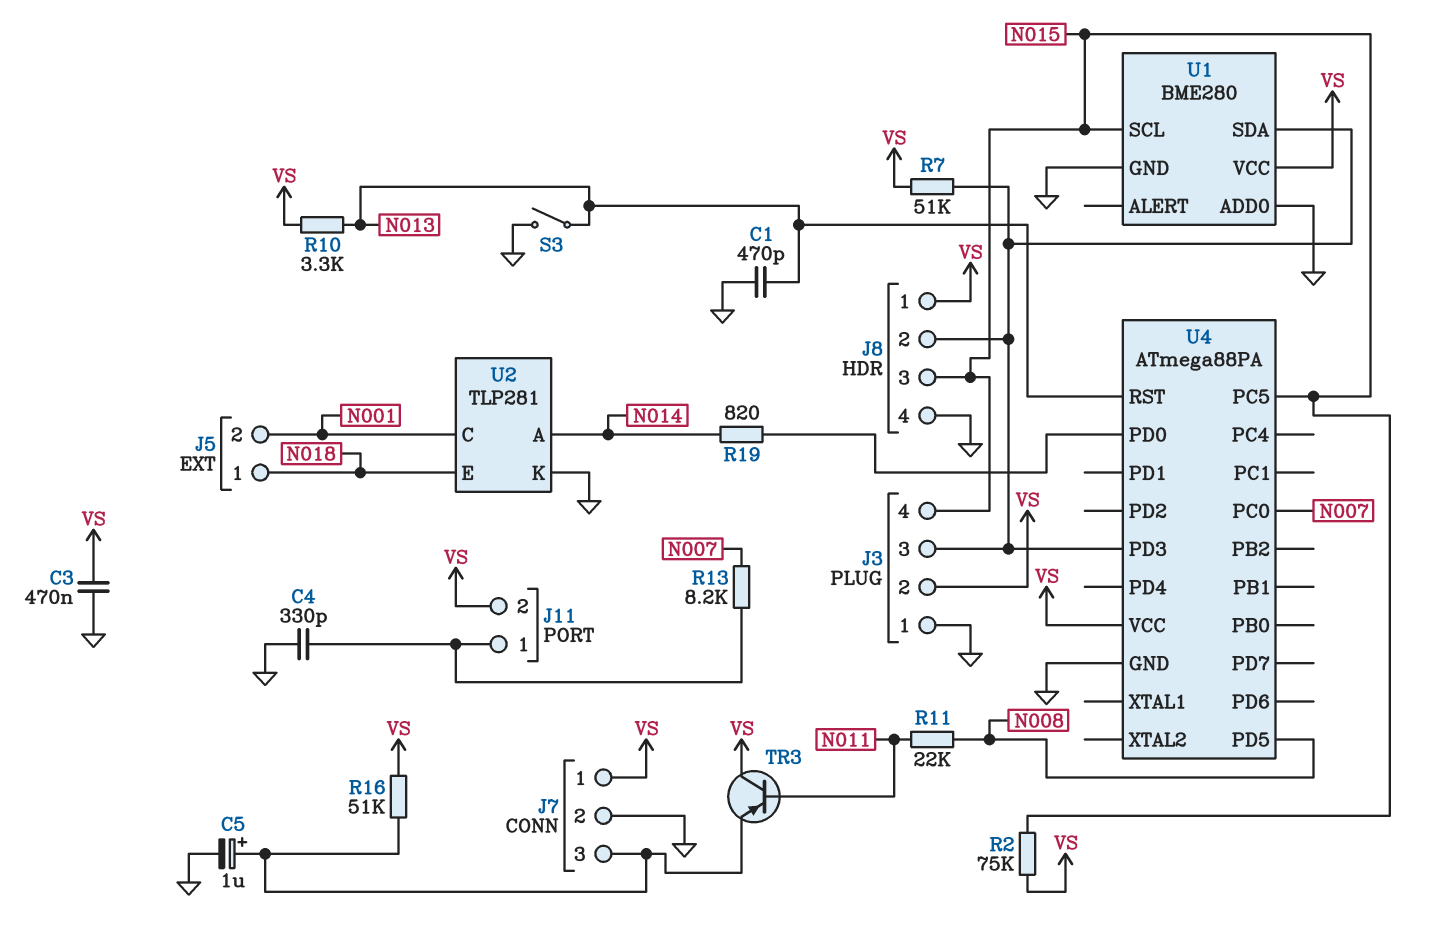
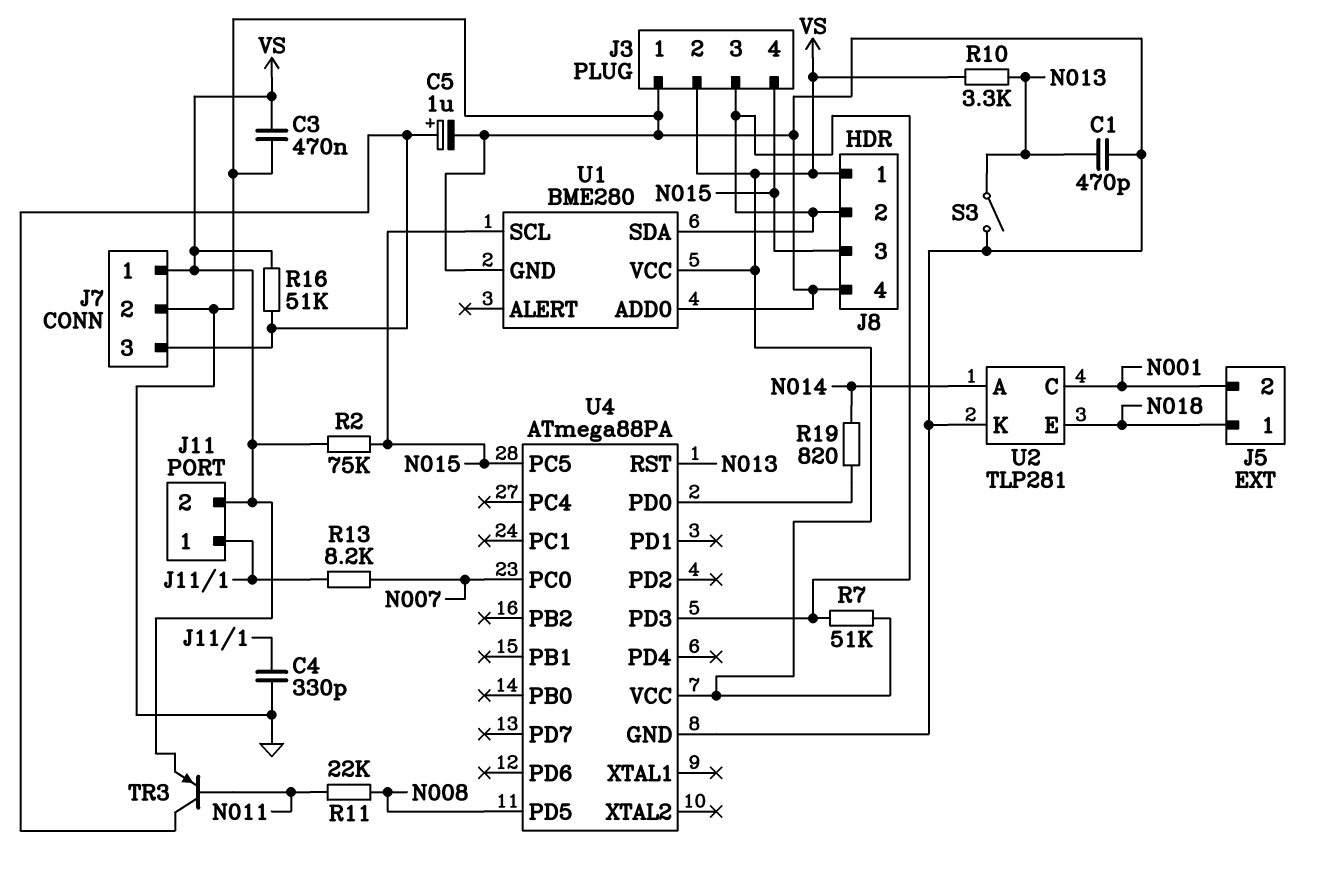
TR3: PNP (B N011, C VS, E J7/3) -> PNP (B N011, C J7/3, E VS)

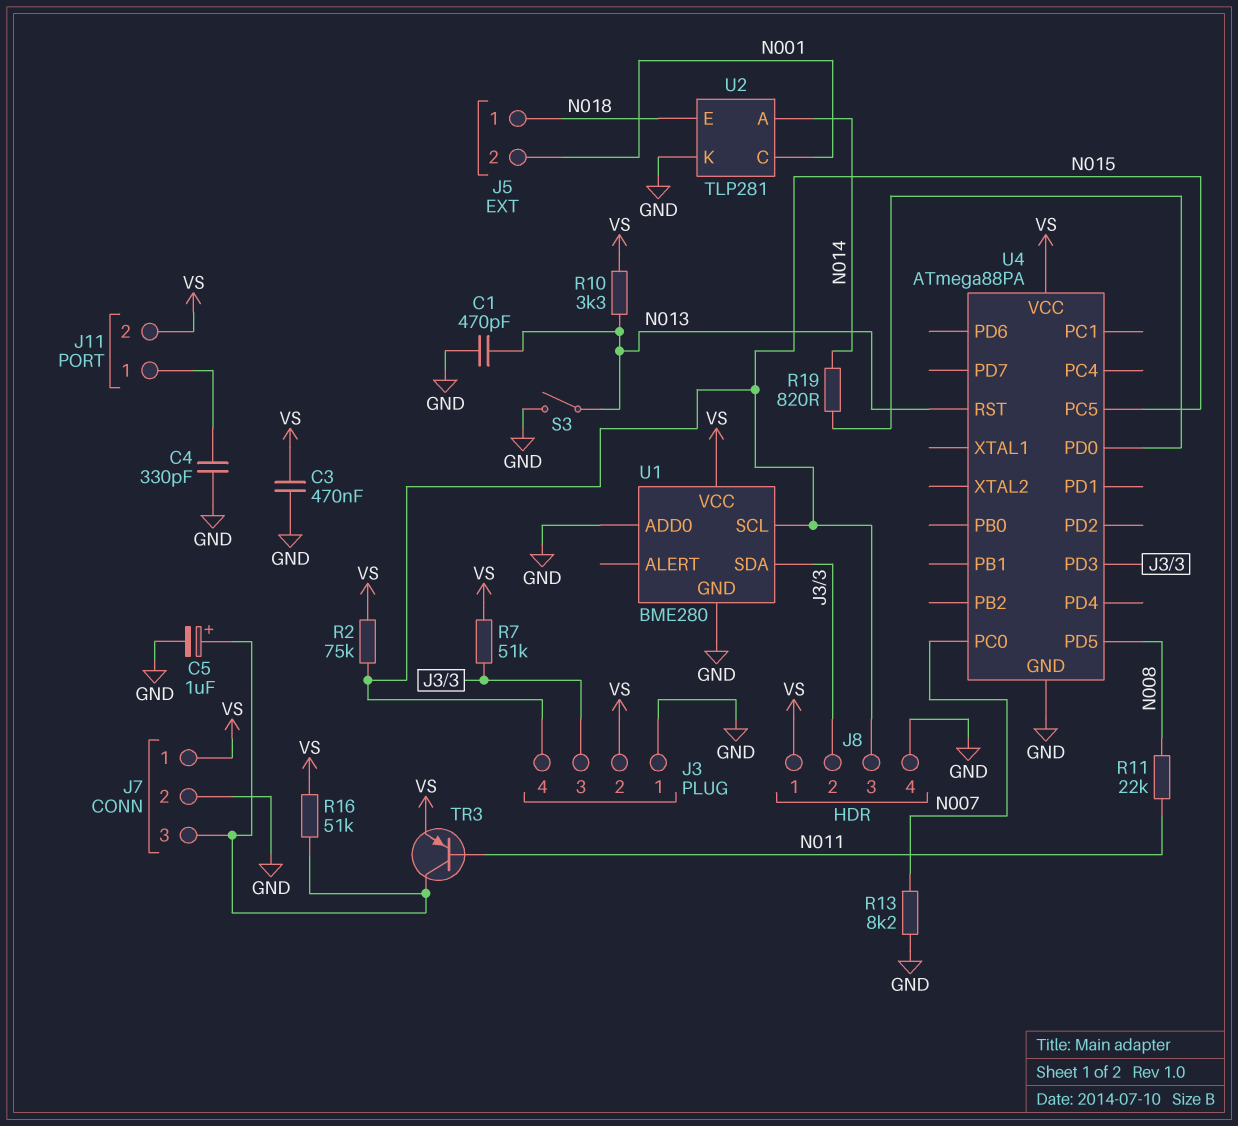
R13: 8.2k (J11/1, N007) -> 8.2k (GND, N007)

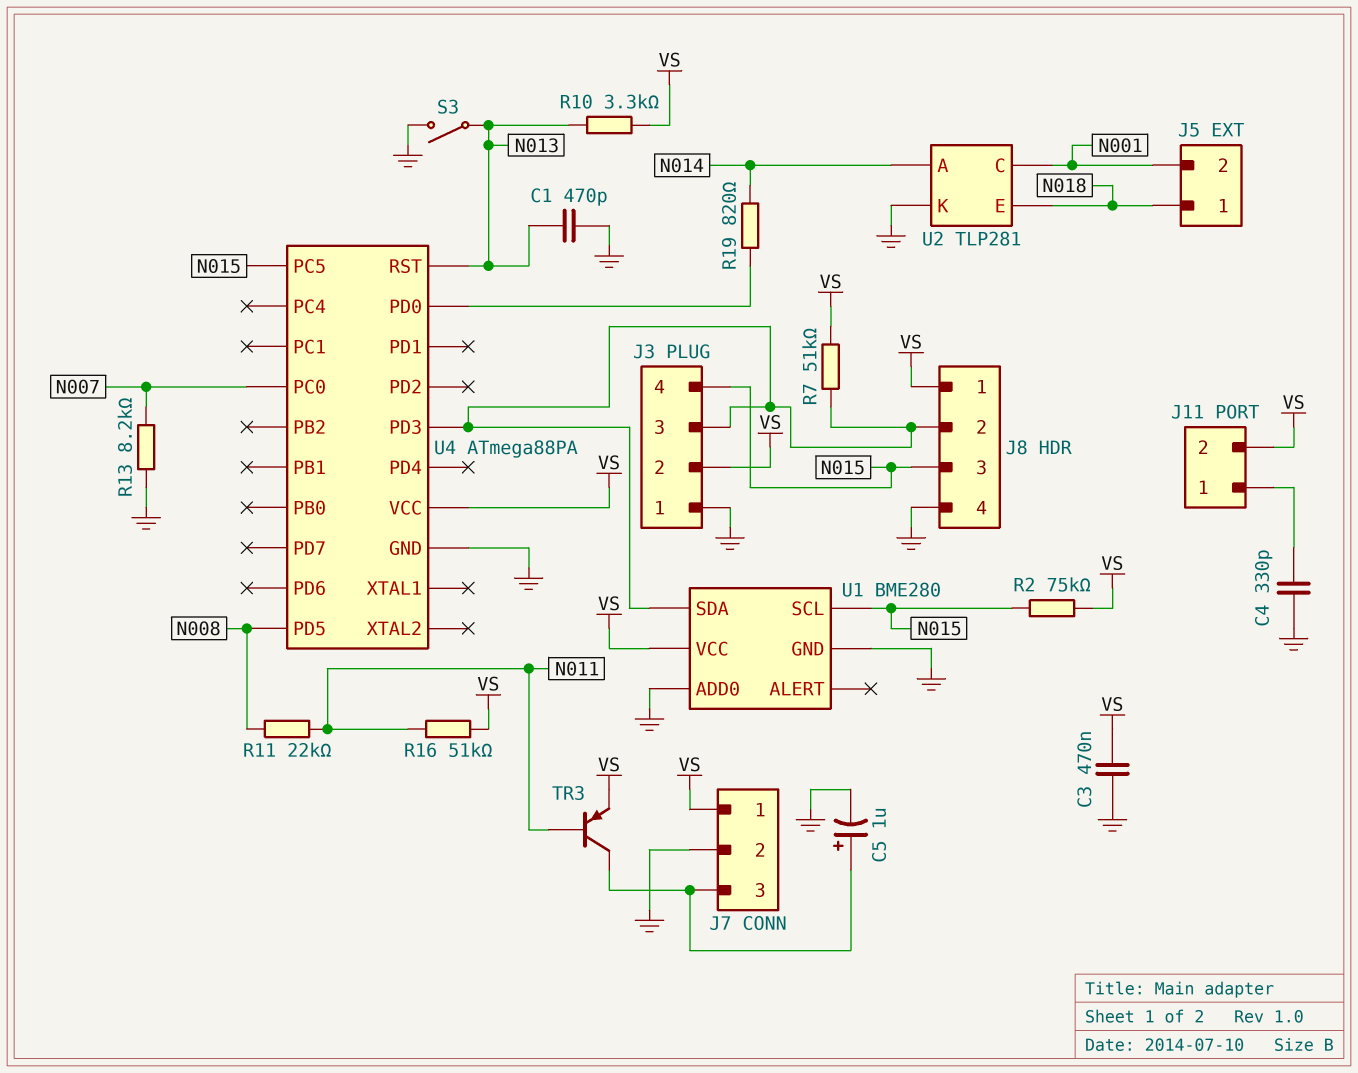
R16: 51k (J7/3, VS) -> 51k (N011, VS)

